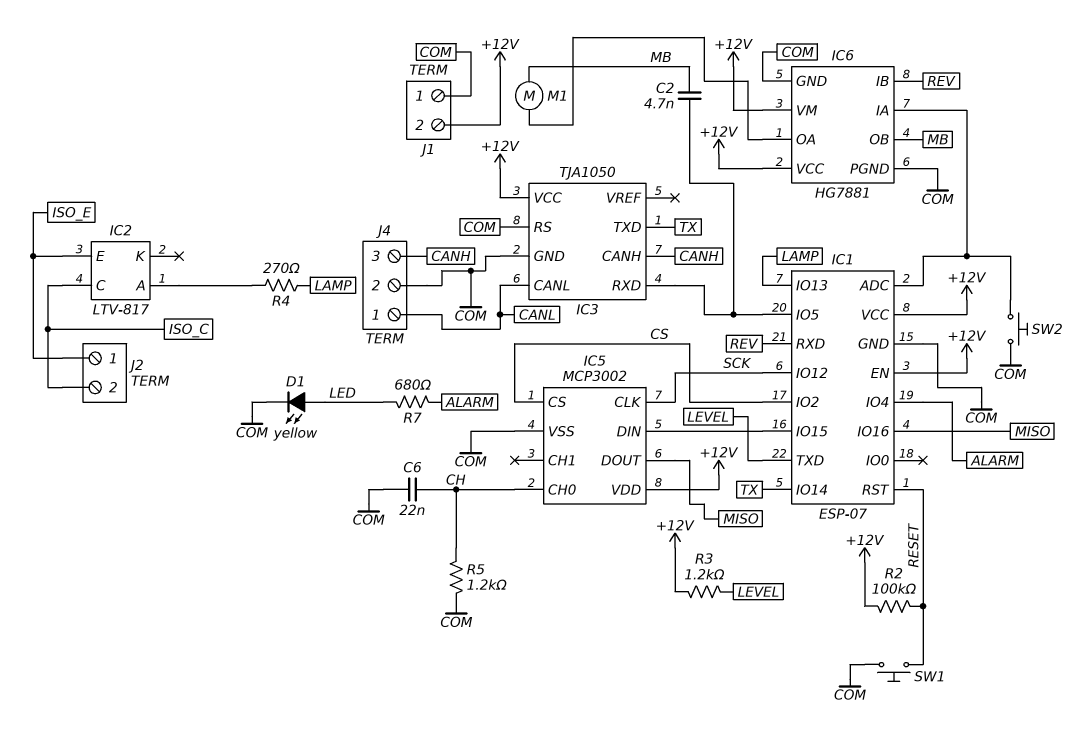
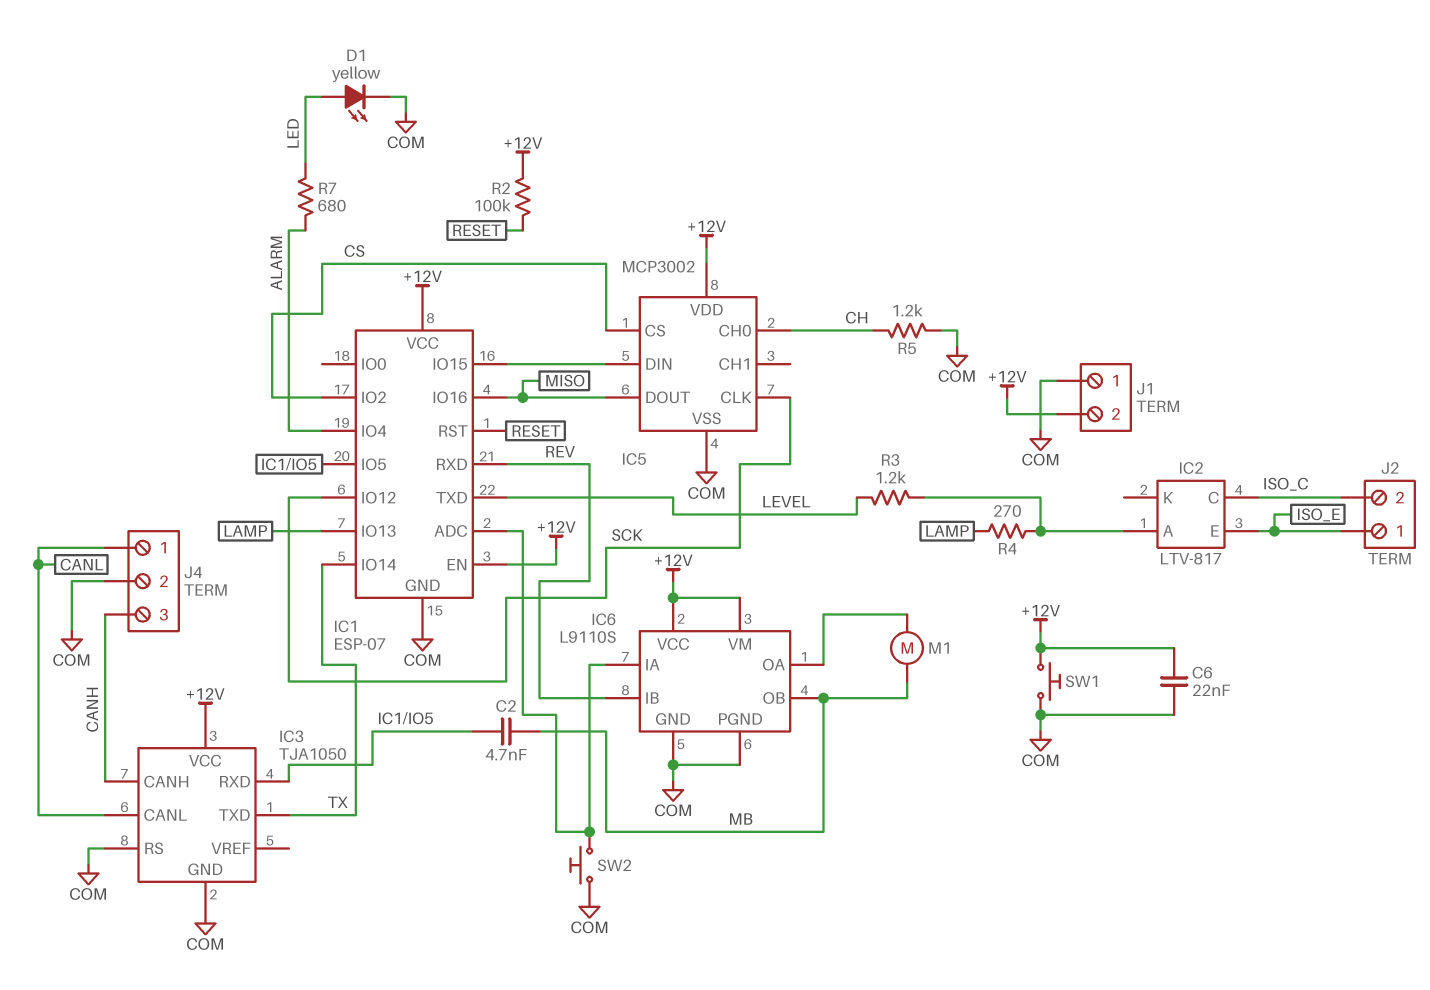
C6: 22nF (CH, COM) -> 22nF (+12V, COM)
IC6: HG7881 -> L9110S
R3: 1.2k (+12V, LEVEL) -> 1.2k (IC2/A, LEVEL)
SW1: button (COM, RESET) -> button (+12V, COM)

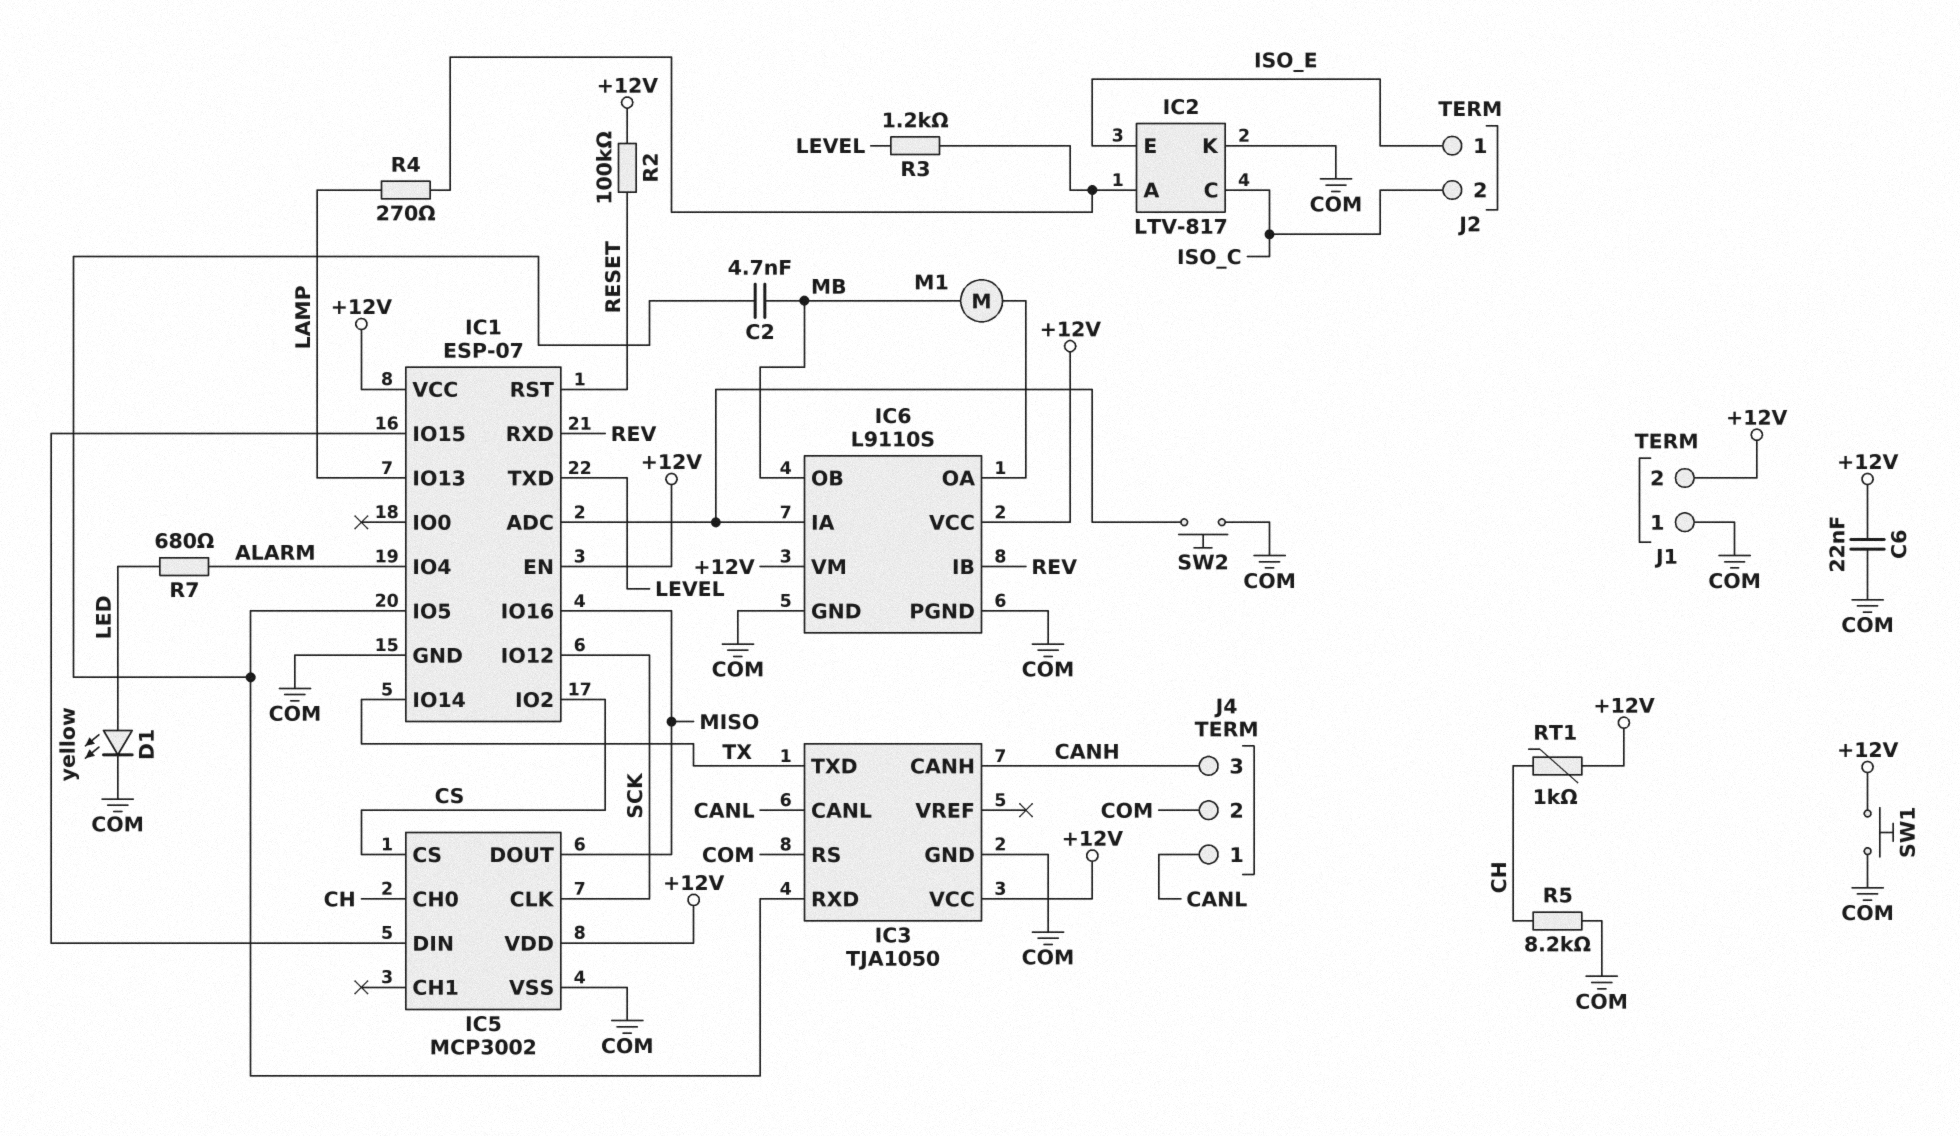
IC2 pin K: none -> COM
R5: 1.2k (CH, COM) -> 8.2k (CH, COM)
RT1: none -> 1k (+12V, CH)

